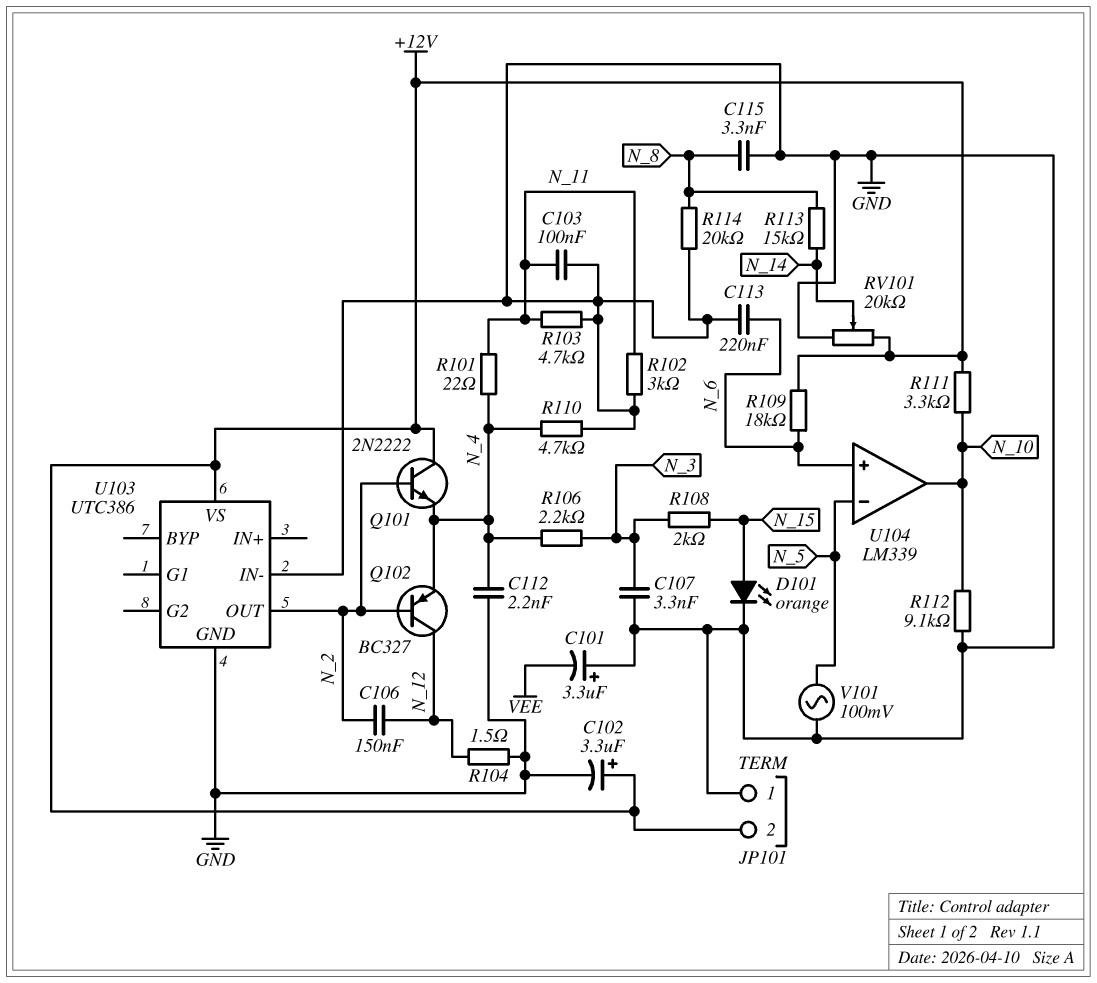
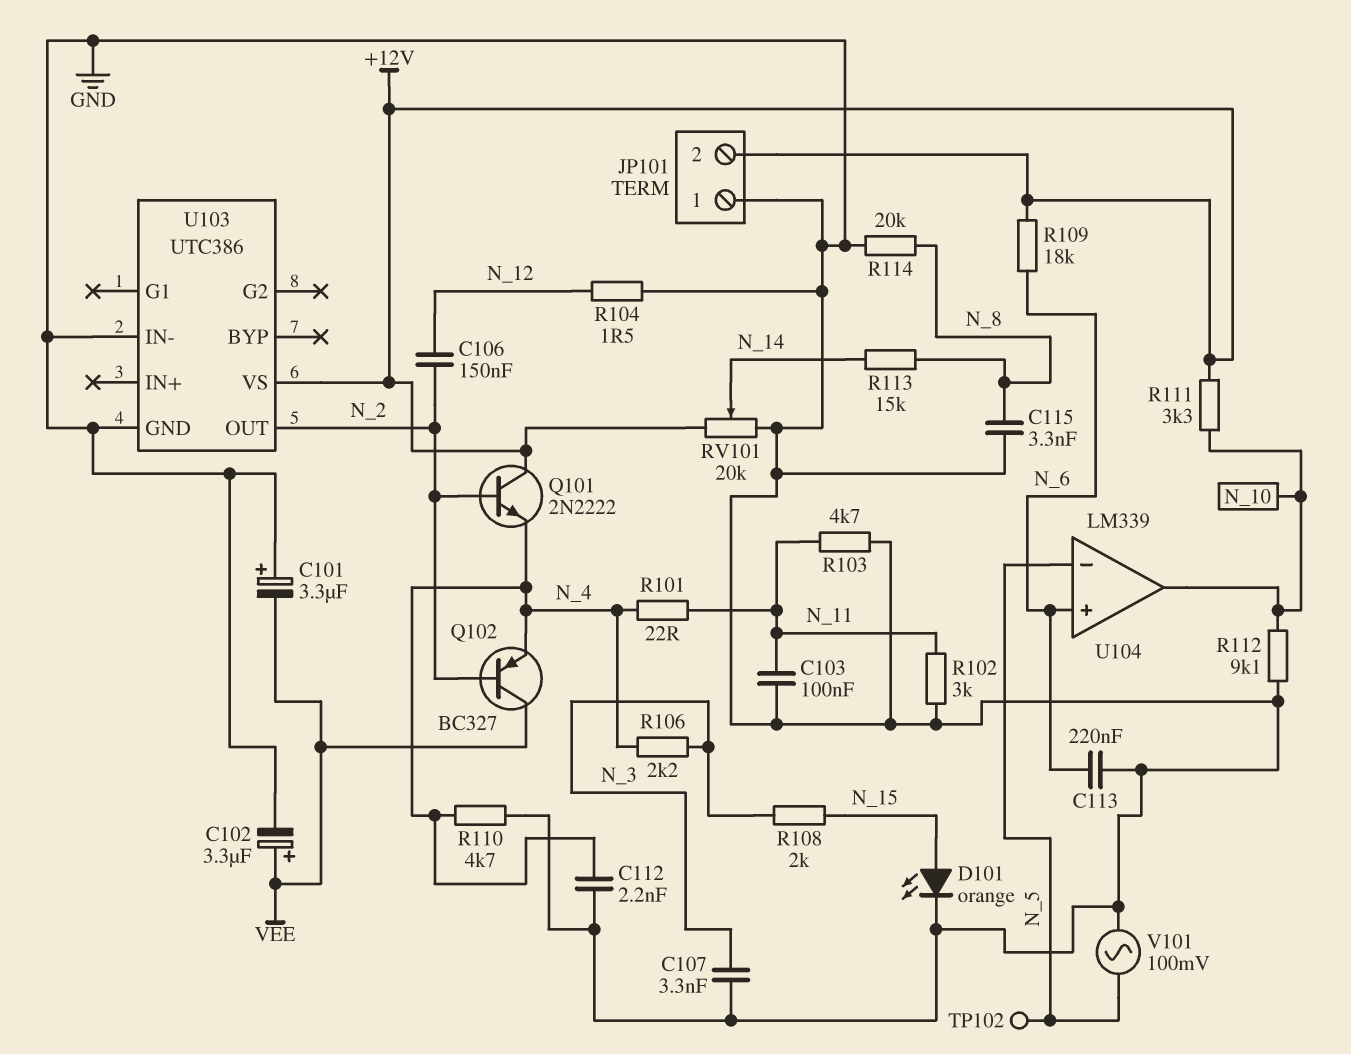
C102: 3.3uF (plus +12V, minus GND) -> 3.3uF (plus VEE, minus GND)
Q102: PNP BC327 (B N_2, C N_12, E N_4) -> PNP BC327 (B N_2, C VEE, E N_4)
TP102: none -> test point (N_5)

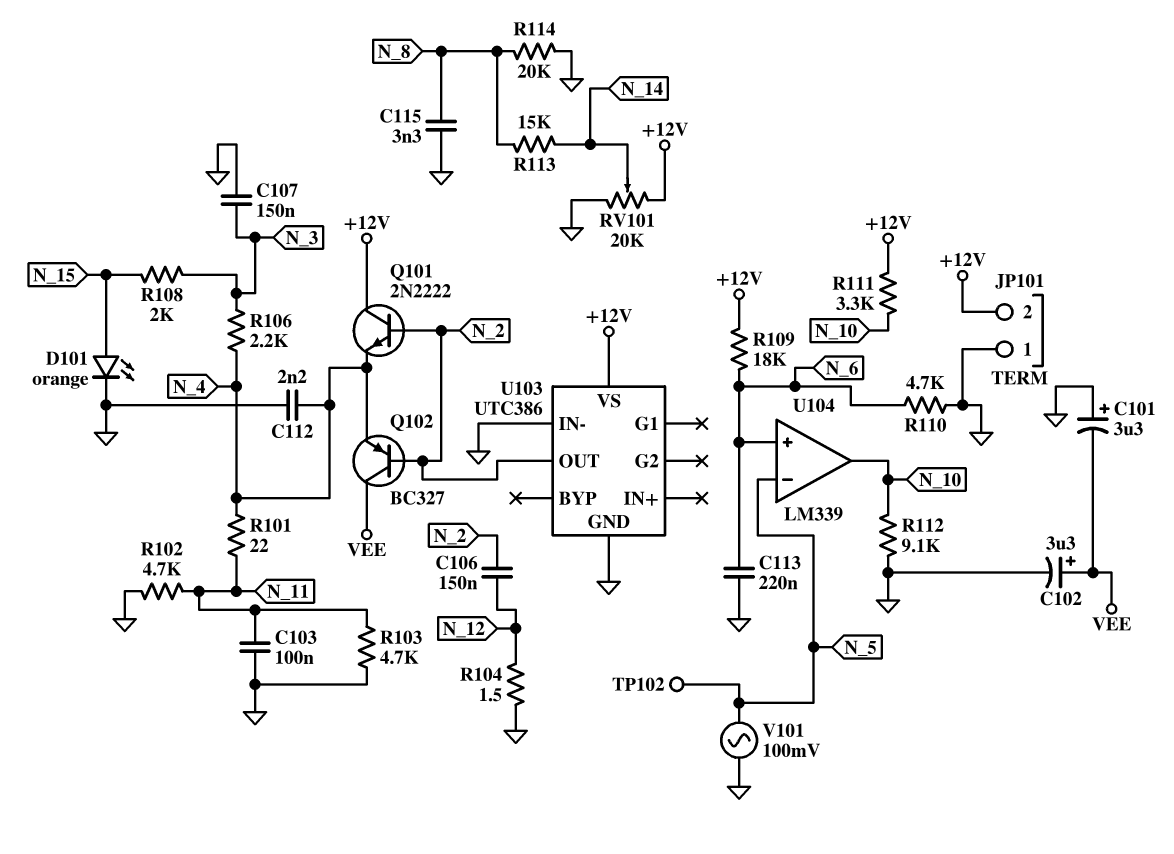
C107: 3.3nF (GND, N_3) -> 150nF (GND, N_3)
R102: 3k (GND, N_11) -> 4.7k (GND, N_11)
R110: 4.7k (GND, N_4) -> 4.7k (GND, N_6)

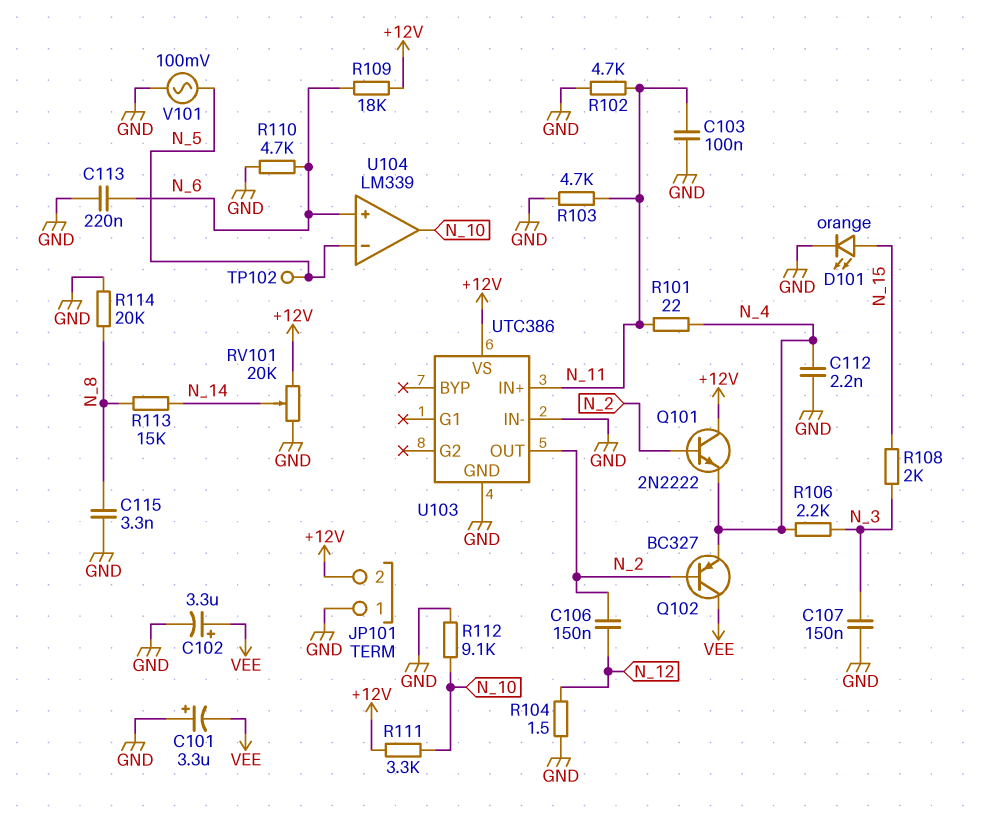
U103 pin IN+: none -> N_11

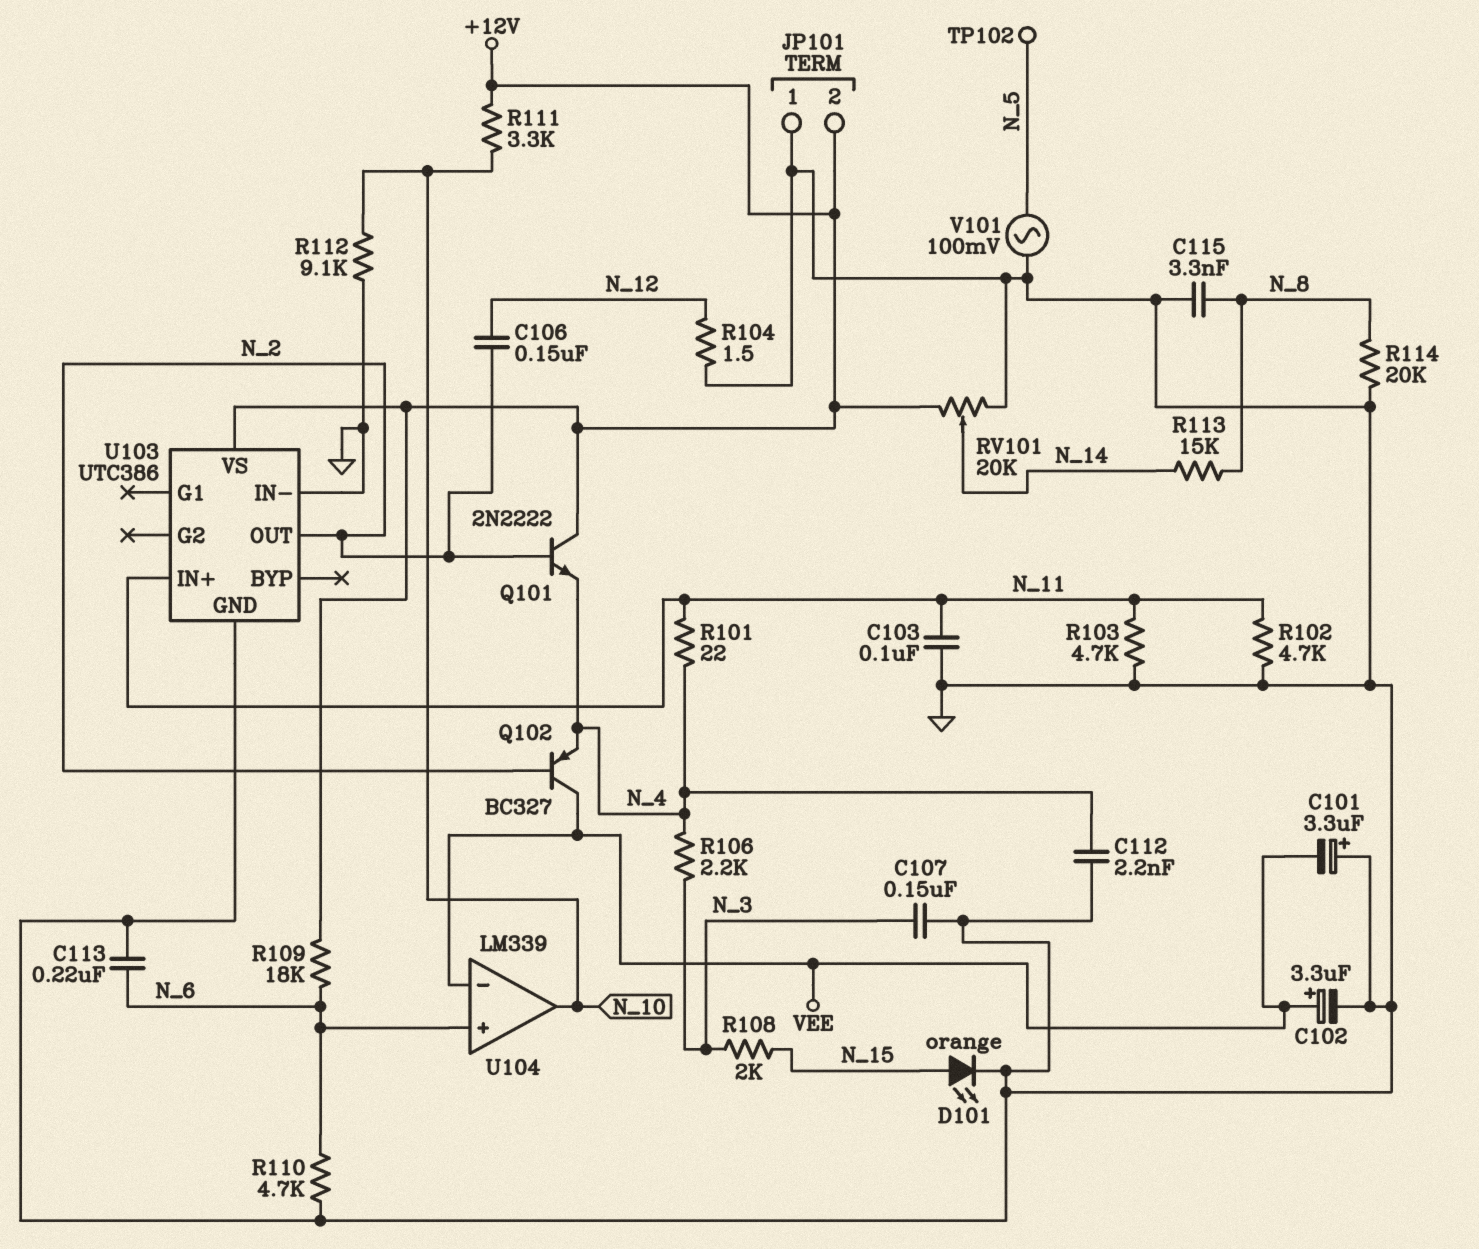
U104 pin in-: N_5 -> VEE

